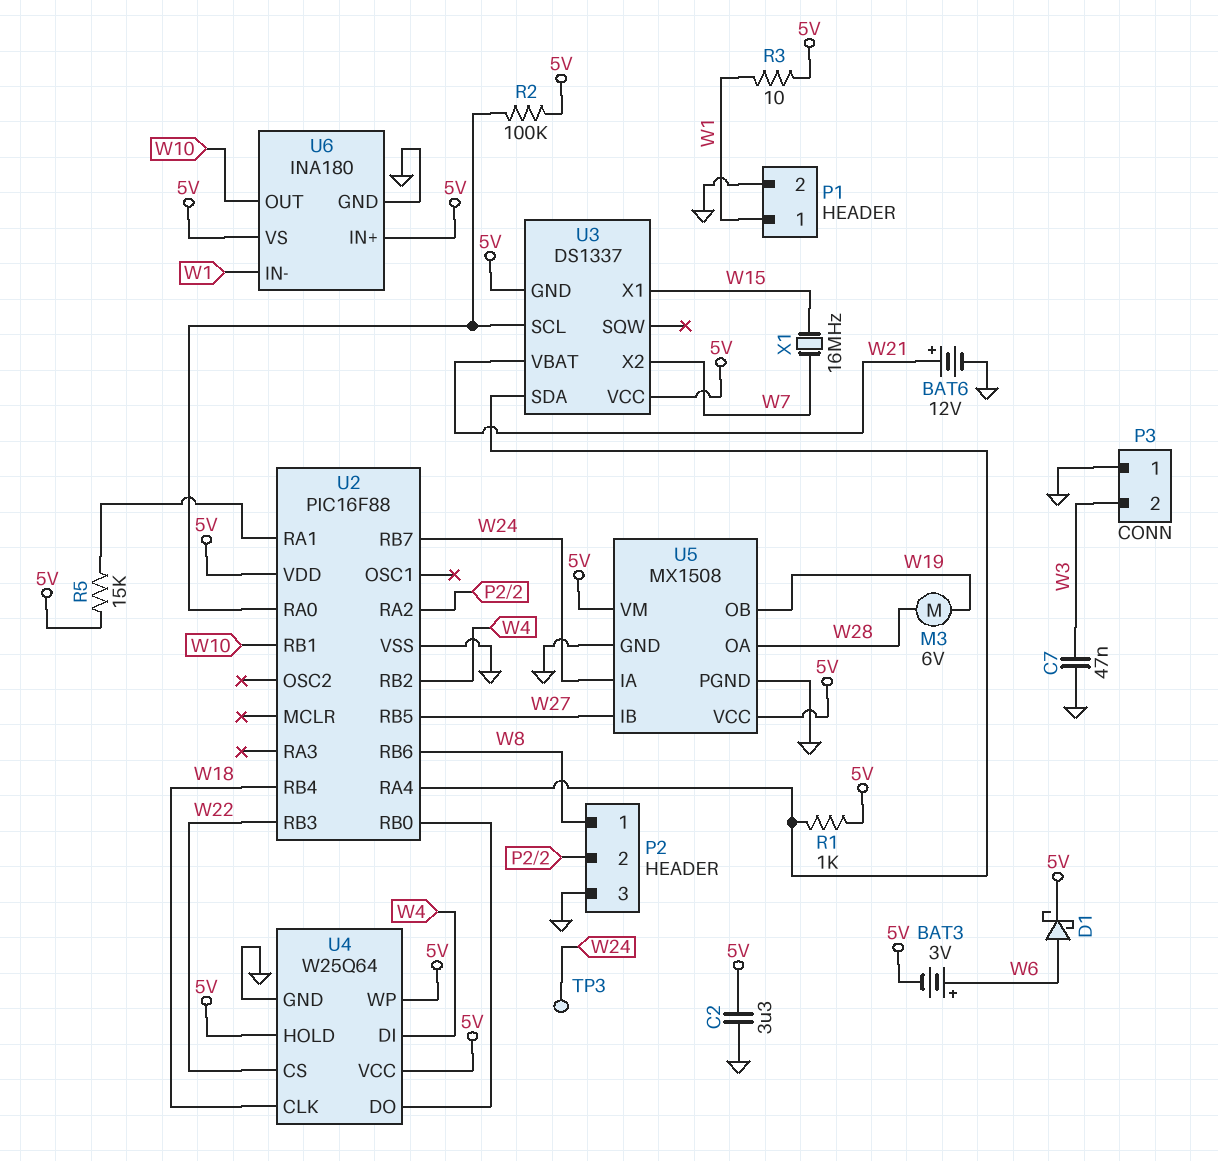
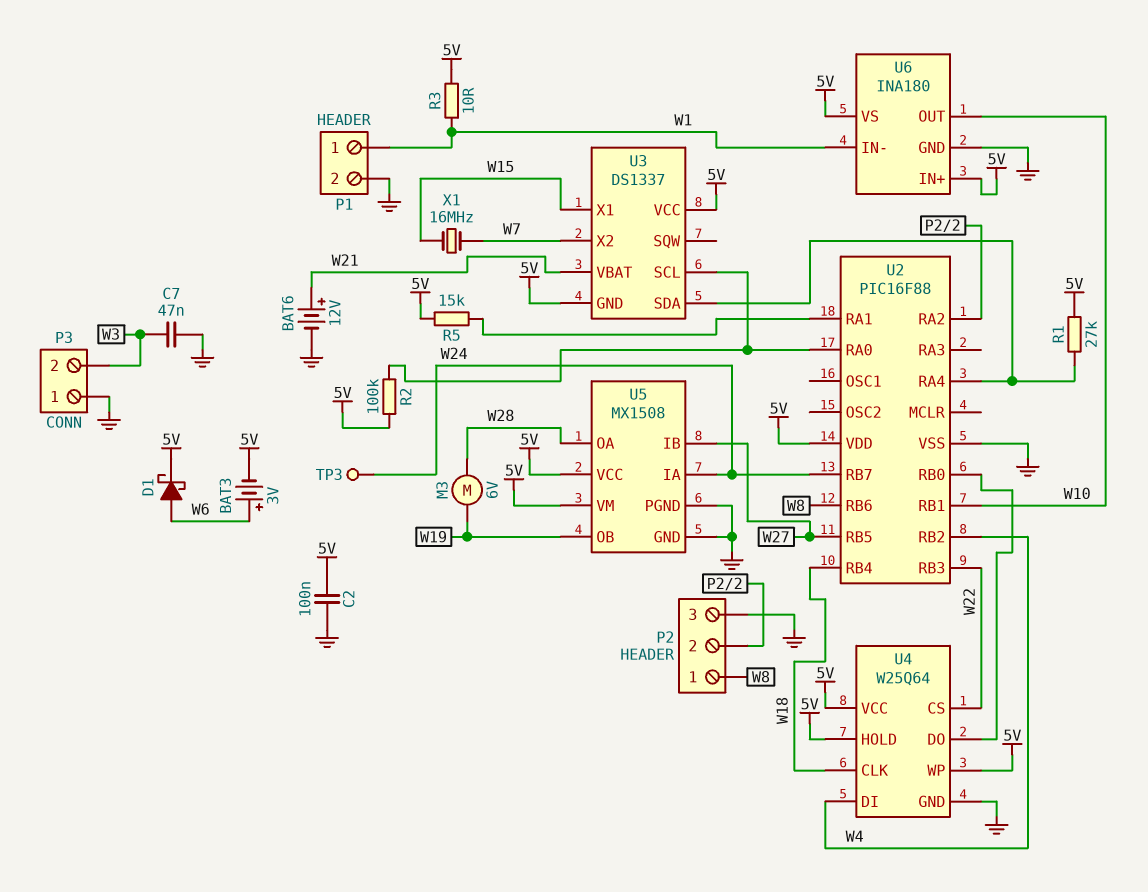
C2: 3.3uF (5V, GND) -> 100nF (5V, GND)
R1: 1k (5V, U2/RA4) -> 27k (5V, U2/RA4)

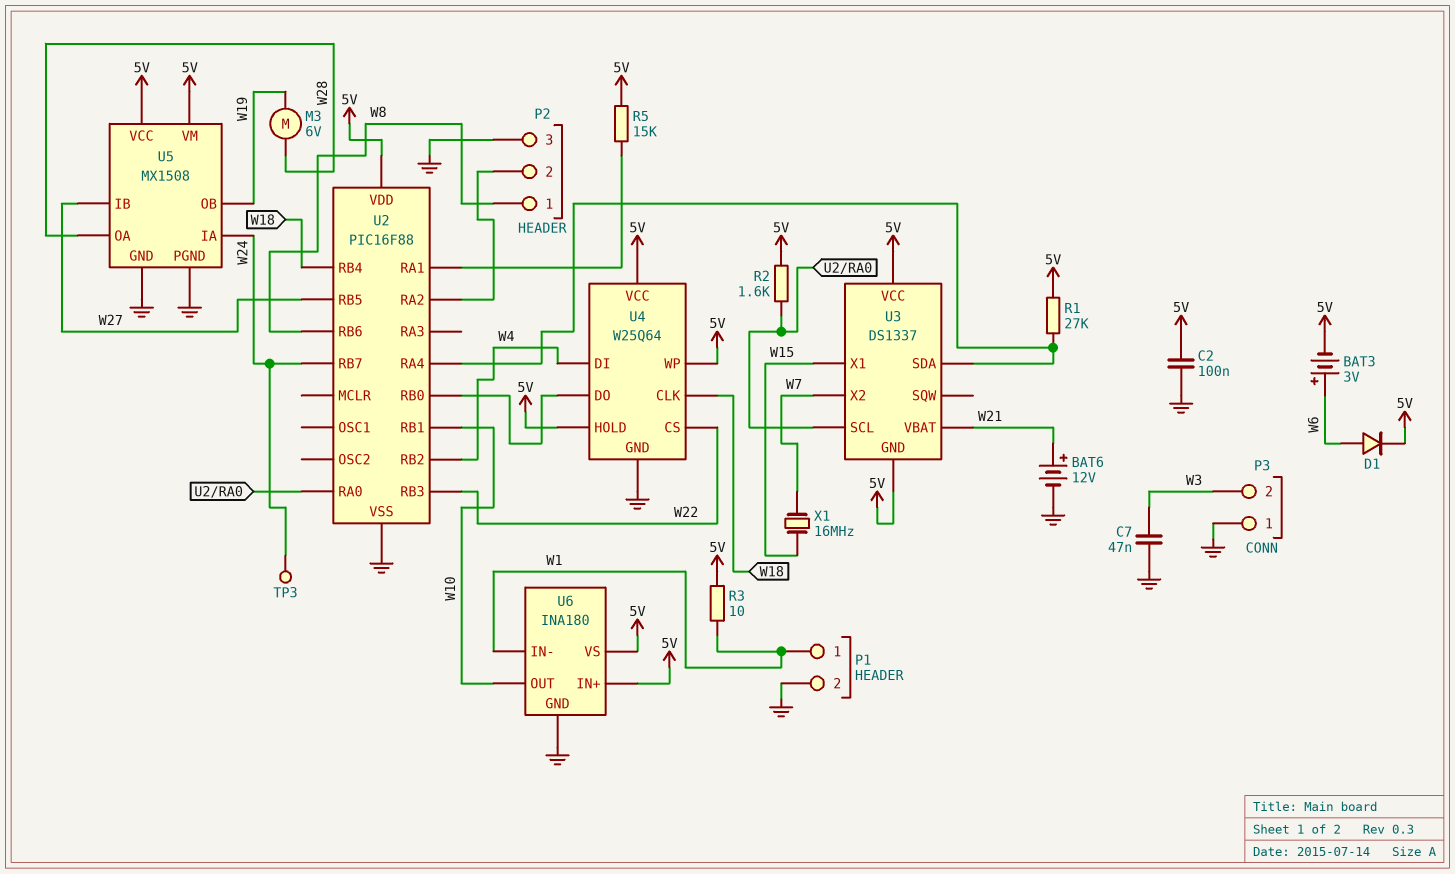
D1: schottky (A W6, K 5V) -> diode (A W6, K 5V)
R2: 100k (5V, U2/RA0) -> 1.6k (5V, U2/RA0)

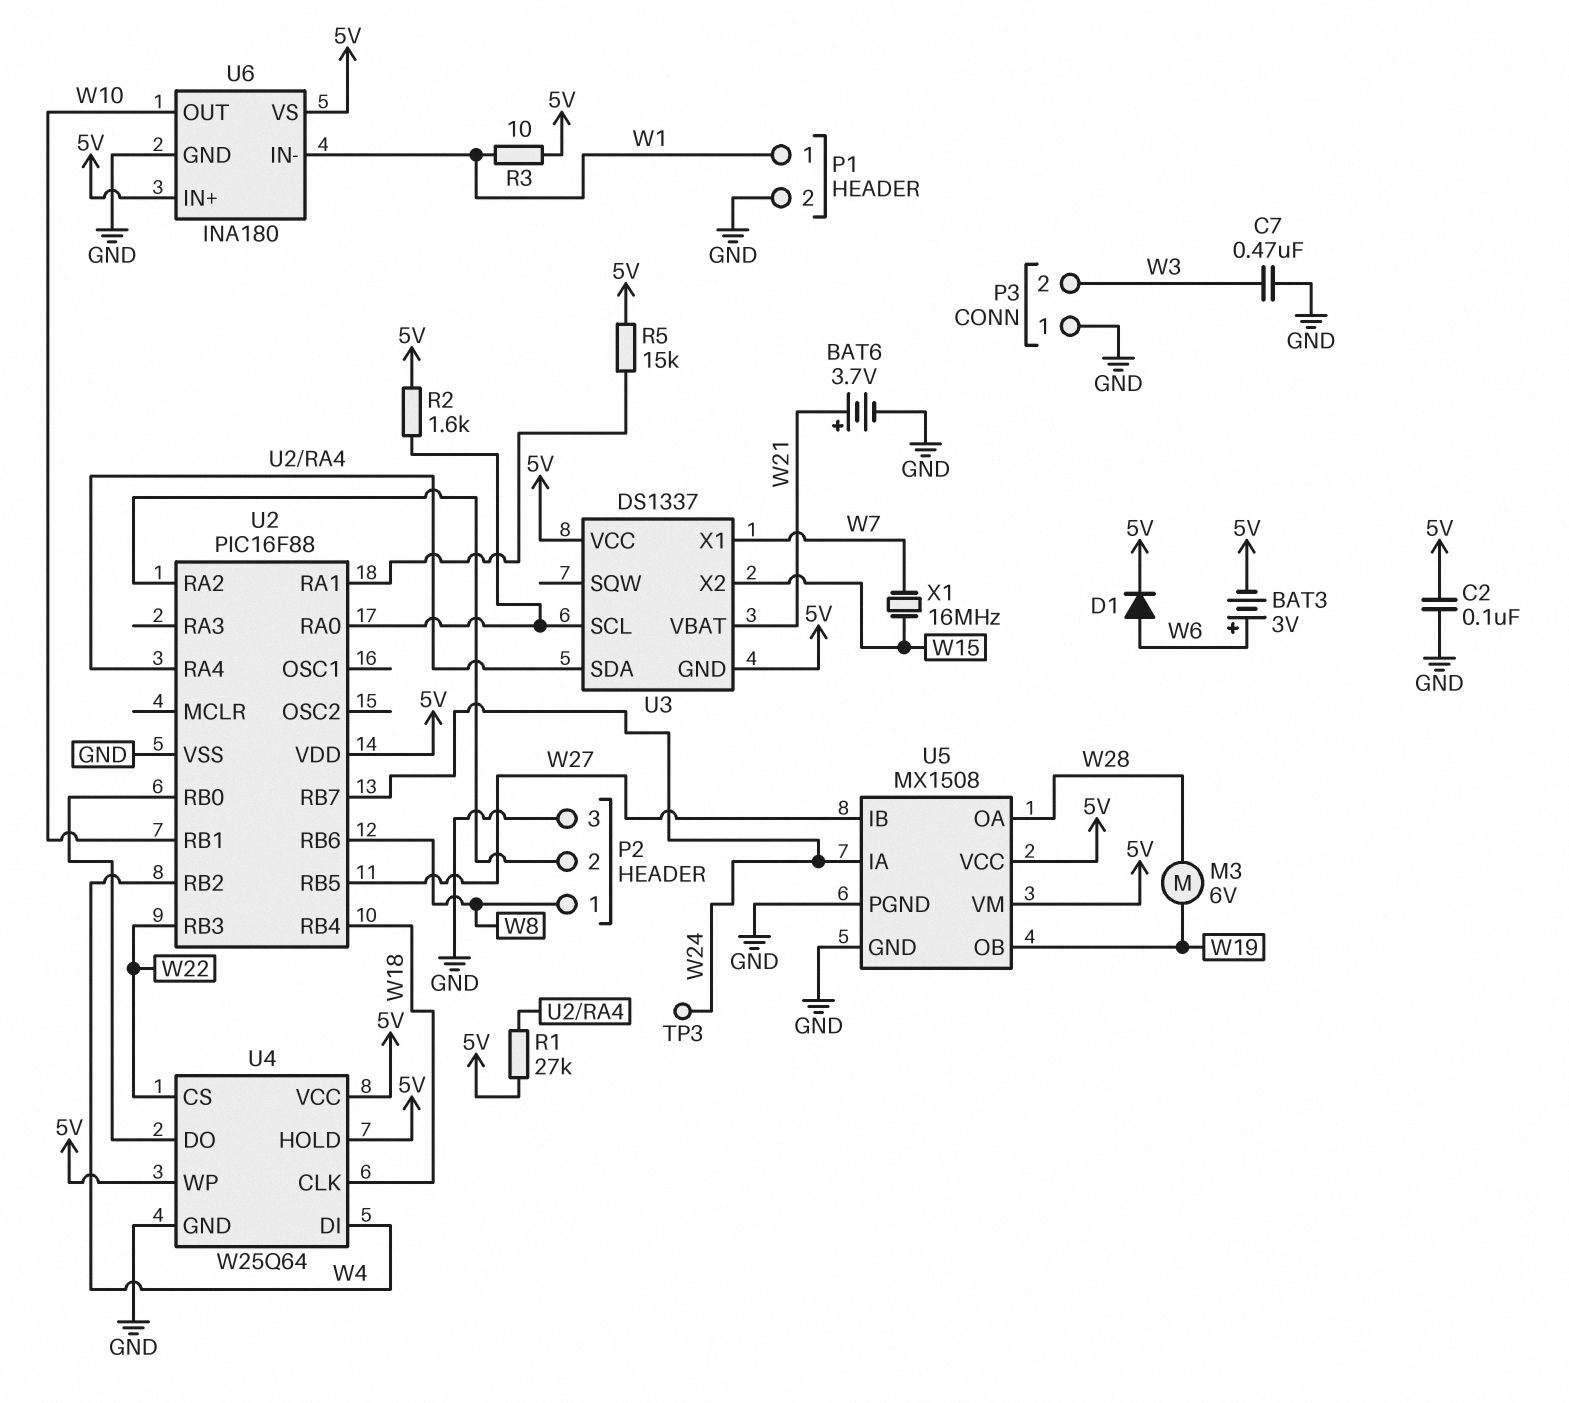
BAT6: 12V (plus W21, minus GND) -> 3.7V (plus W21, minus GND)
C7: 47nF (GND, W3) -> 470nF (GND, W3)
U3 pin X1: W15 -> W7
U3 pin X2: W7 -> W15

